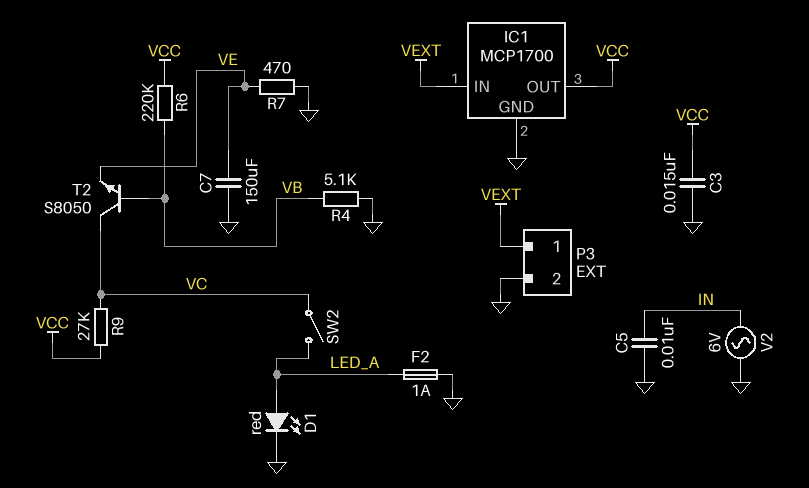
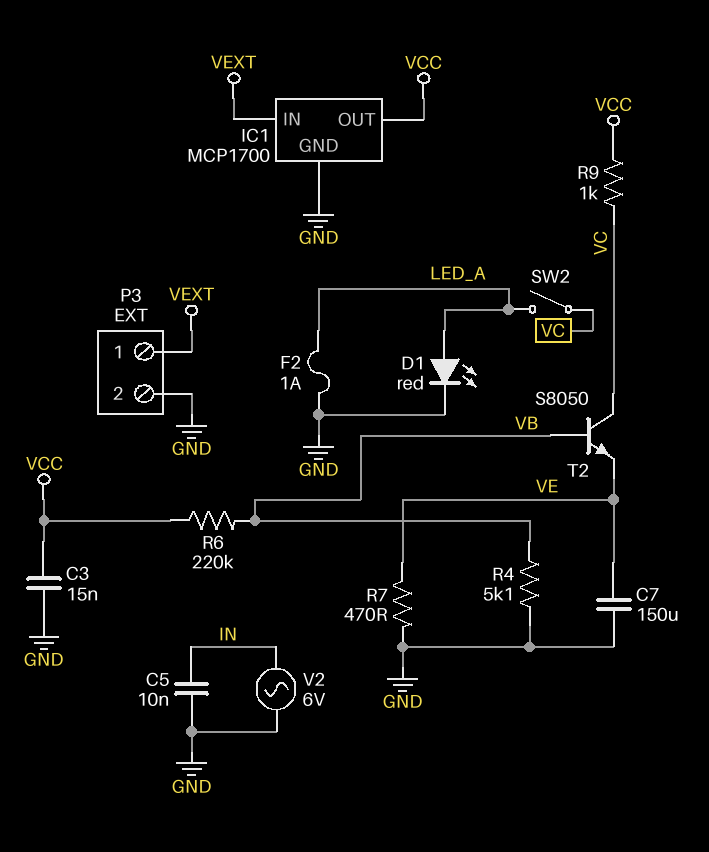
R9: 27k (VC, VCC) -> 1k (VC, VCC)

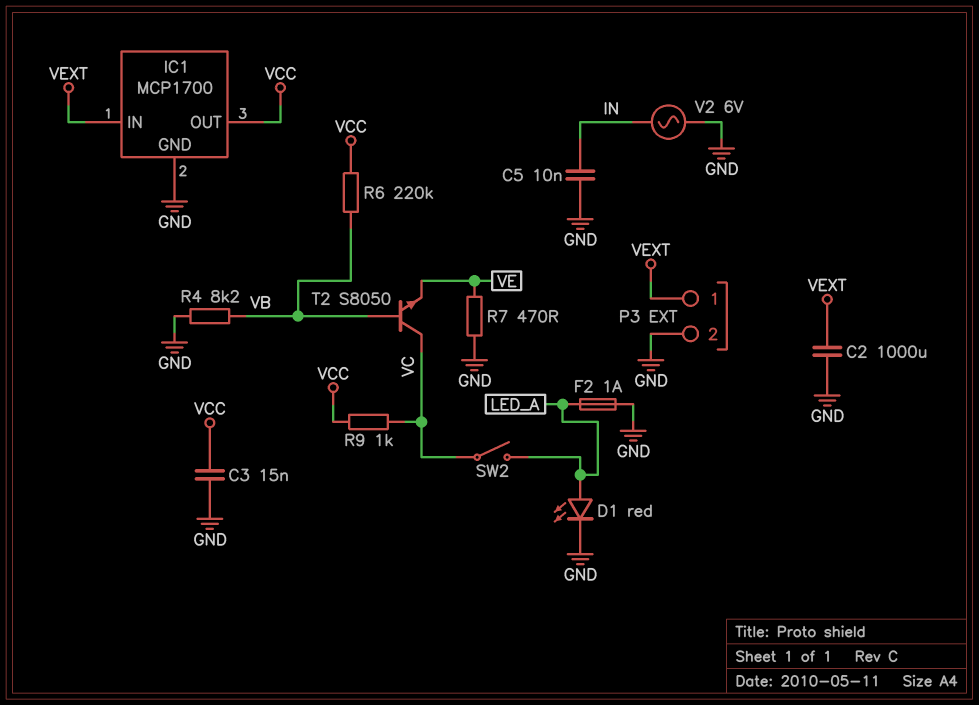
C2: none -> 1000uF (GND, VEXT)
C7: 150uF (GND, VE) -> none
R4: 5.1k (GND, VB) -> 8.2k (GND, VB)

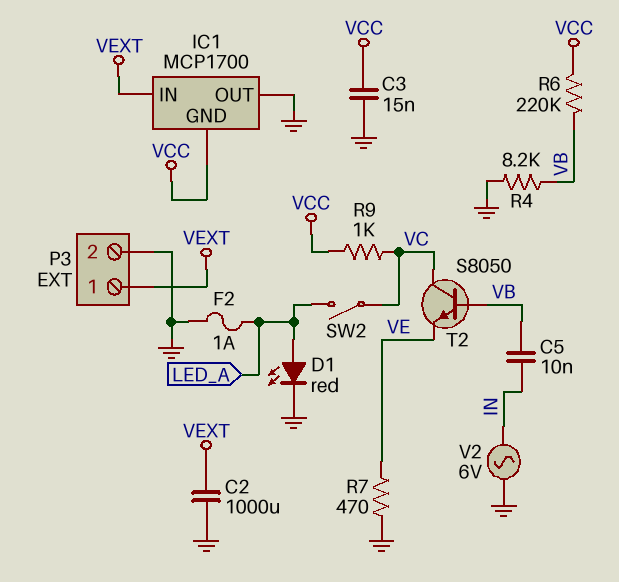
C5: 10nF (GND, IN) -> 10nF (IN, VB)
IC1 pin GND: GND -> VCC
IC1 pin OUT: VCC -> GND

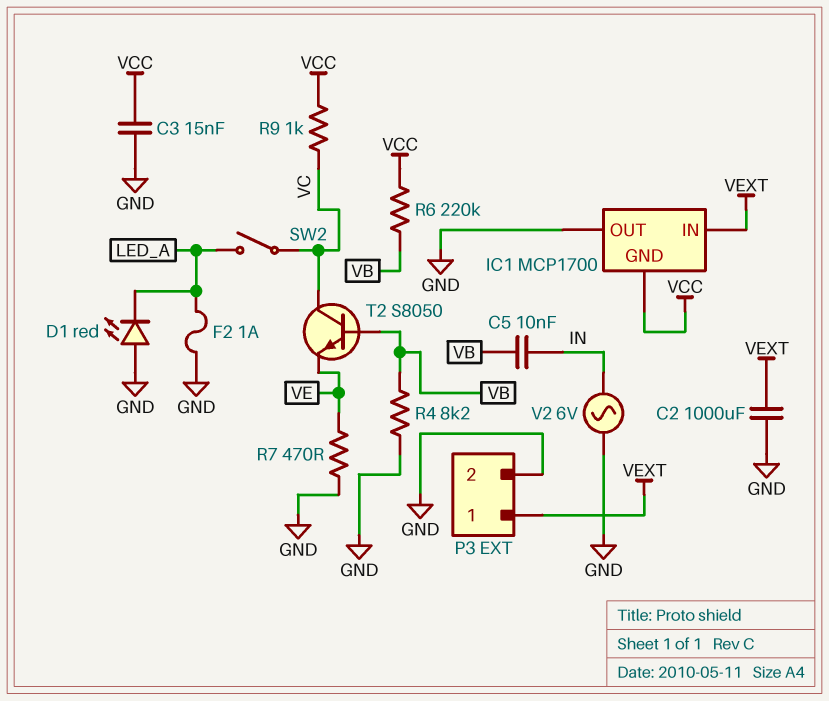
D1: LED red (A LED_A, K GND) -> LED red (A GND, K LED_A)

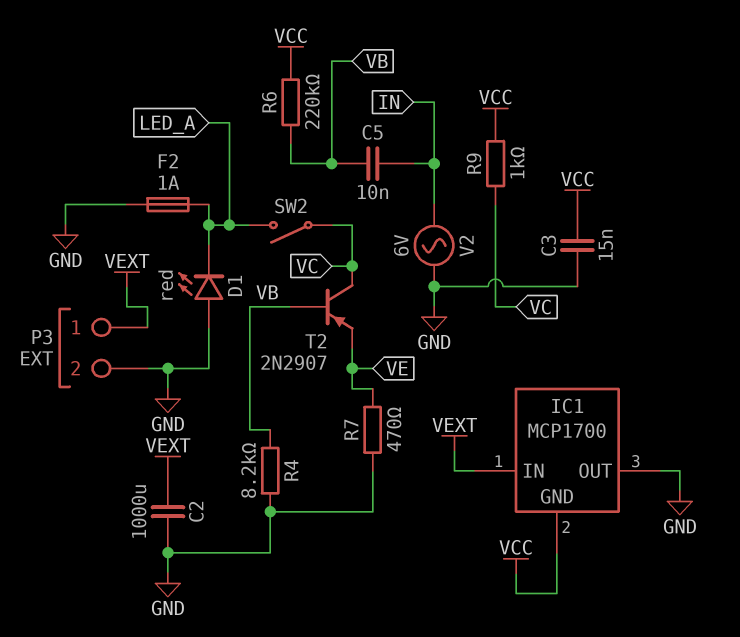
T2: NPN S8050 (B VB, C VC, E VE) -> PNP 2N2907 (B VB, C VC, E VE)

